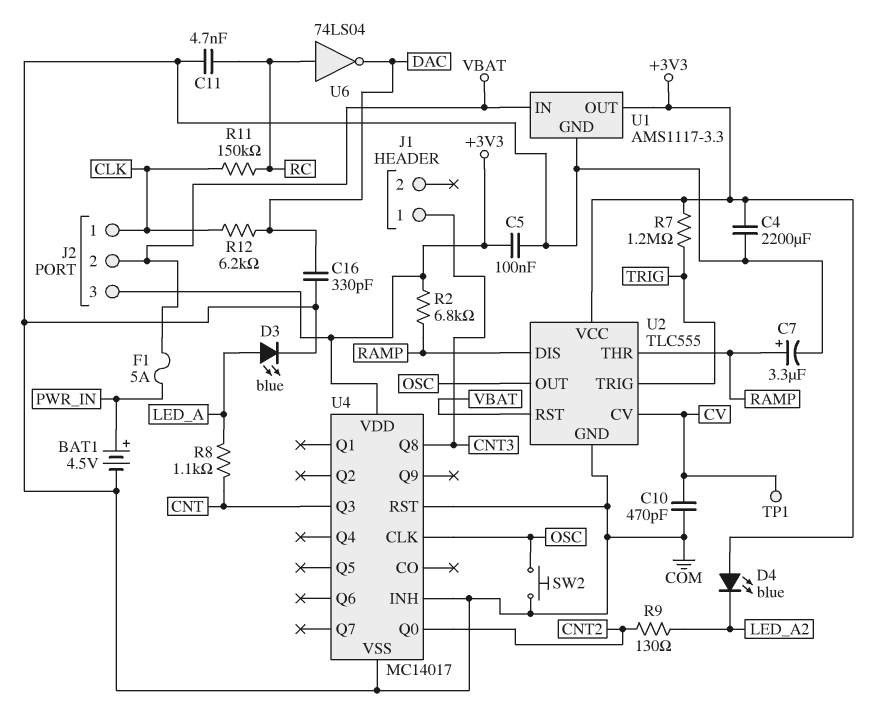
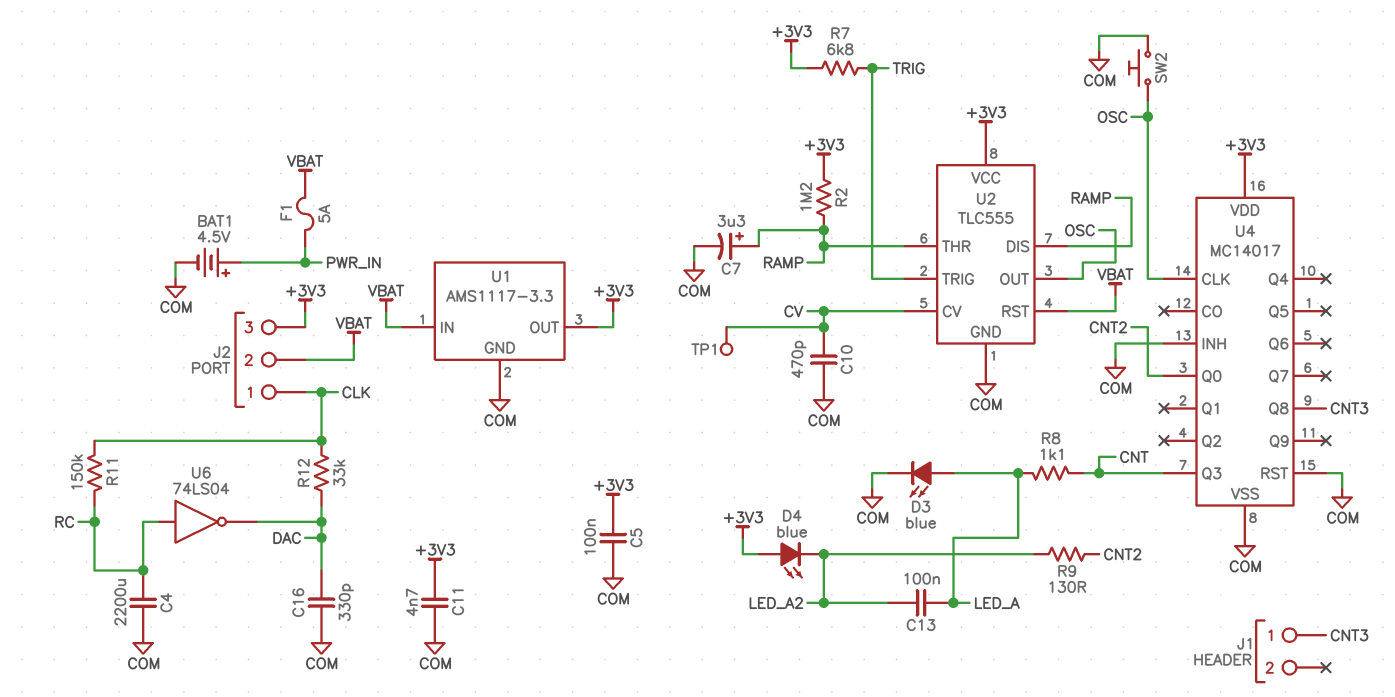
C4: 2200uF (+3V3, COM) -> 2200uF (COM, RC)
C11: 4.7nF (COM, RC) -> 4.7nF (+3V3, COM)
C13: none -> 100nF (LED_A, LED_A2)
R2: 6.8k (+3V3, RAMP) -> 1.2M (+3V3, RAMP)
R7: 1.2M (+3V3, TRIG) -> 6.8k (+3V3, TRIG)
R12: 6.2k (CLK, DAC) -> 33k (CLK, DAC)

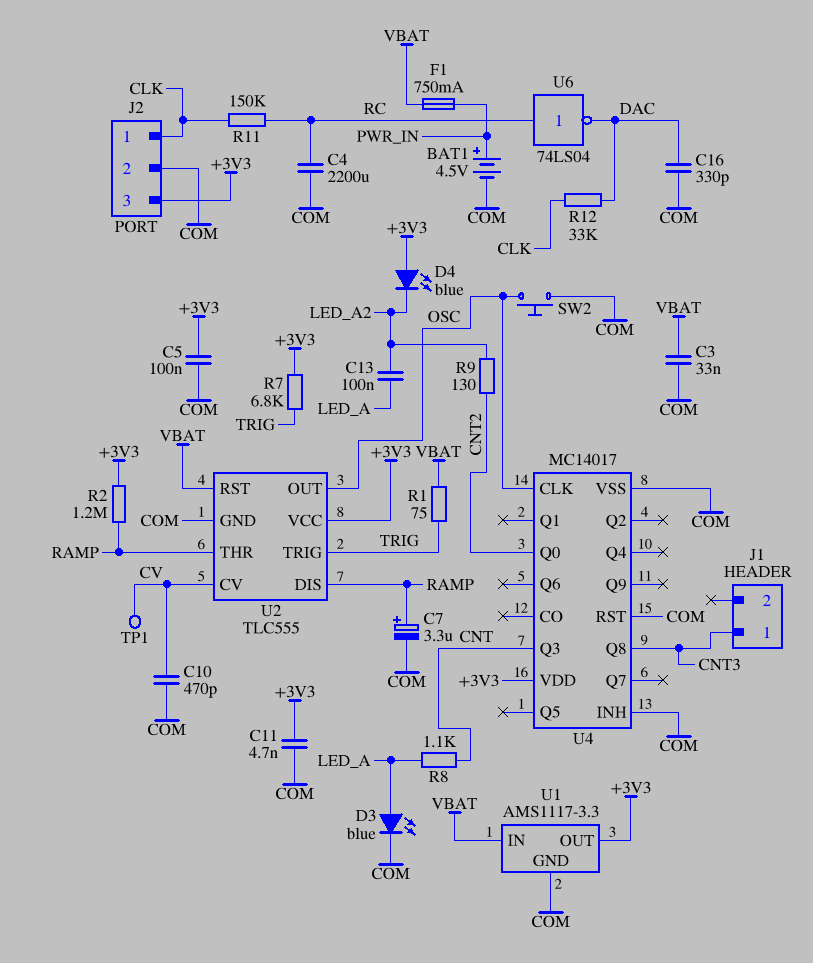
C3: none -> 33nF (COM, VBAT)
F1: 5A (PWR_IN, VBAT) -> 750mA (PWR_IN, VBAT)
J2 pin 2: VBAT -> COM
R1: none -> 75 (TRIG, VBAT)

